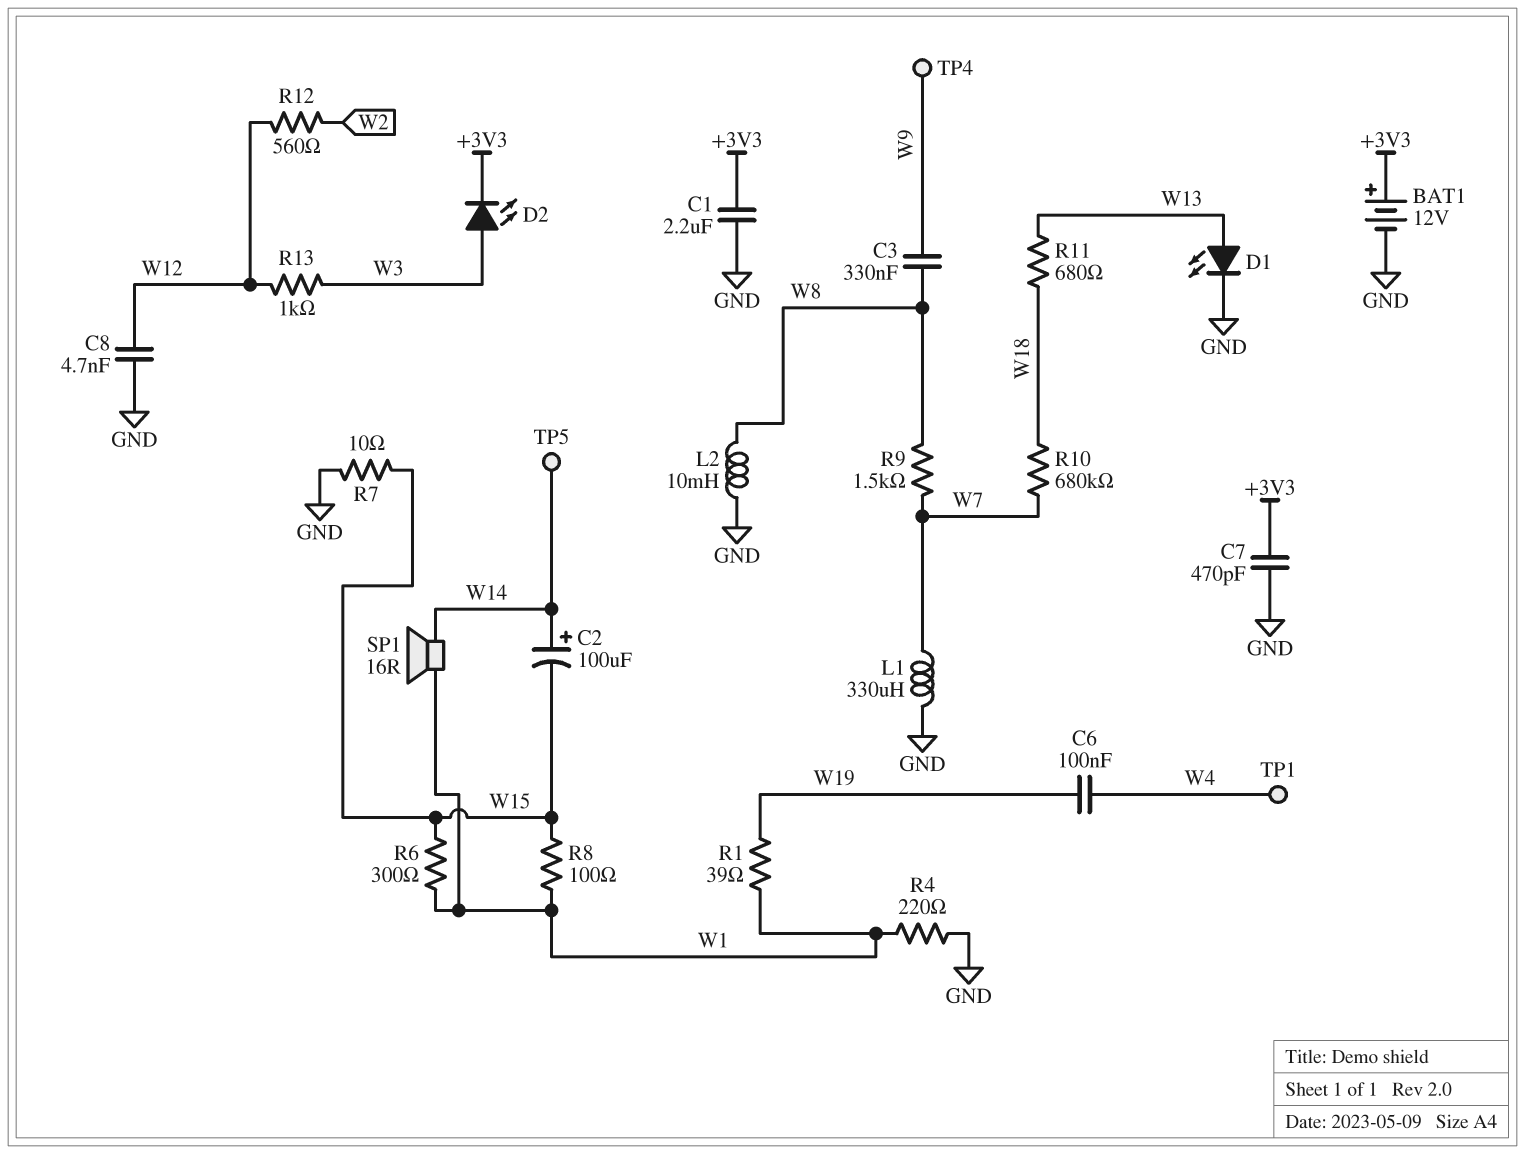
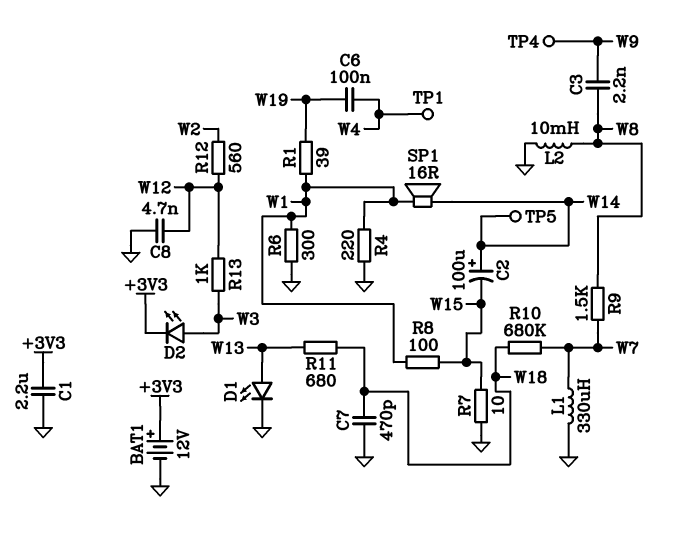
C3: 330nF (W8, W9) -> 2.2nF (W8, W9)
C7: 470pF (+3V3, GND) -> 470pF (GND, W18)
R6: 300 (W1, W15) -> 300 (GND, W1)

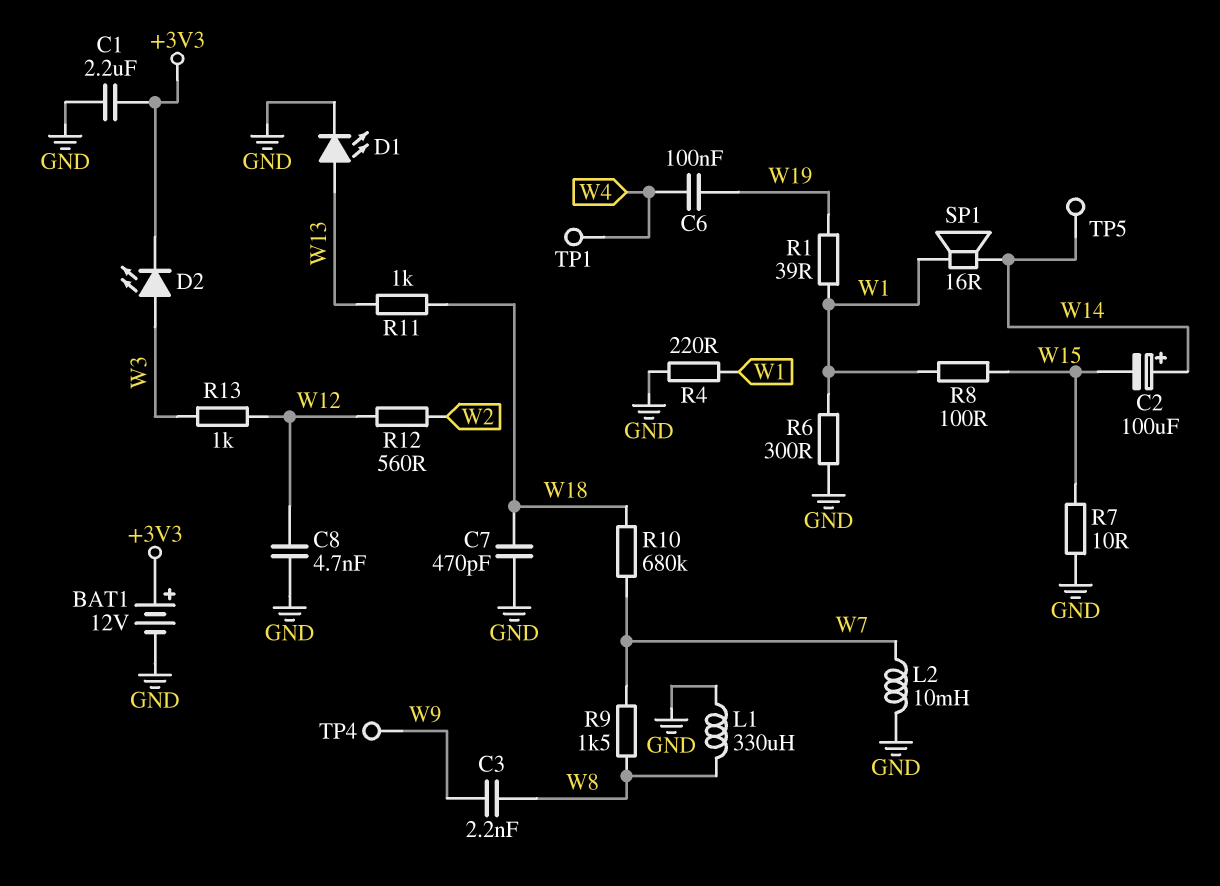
L1: 330uH (GND, W7) -> 330uH (GND, W8)
L2: 10mH (GND, W8) -> 10mH (GND, W7)
R11: 680 (W13, W18) -> 1k (W13, W18)

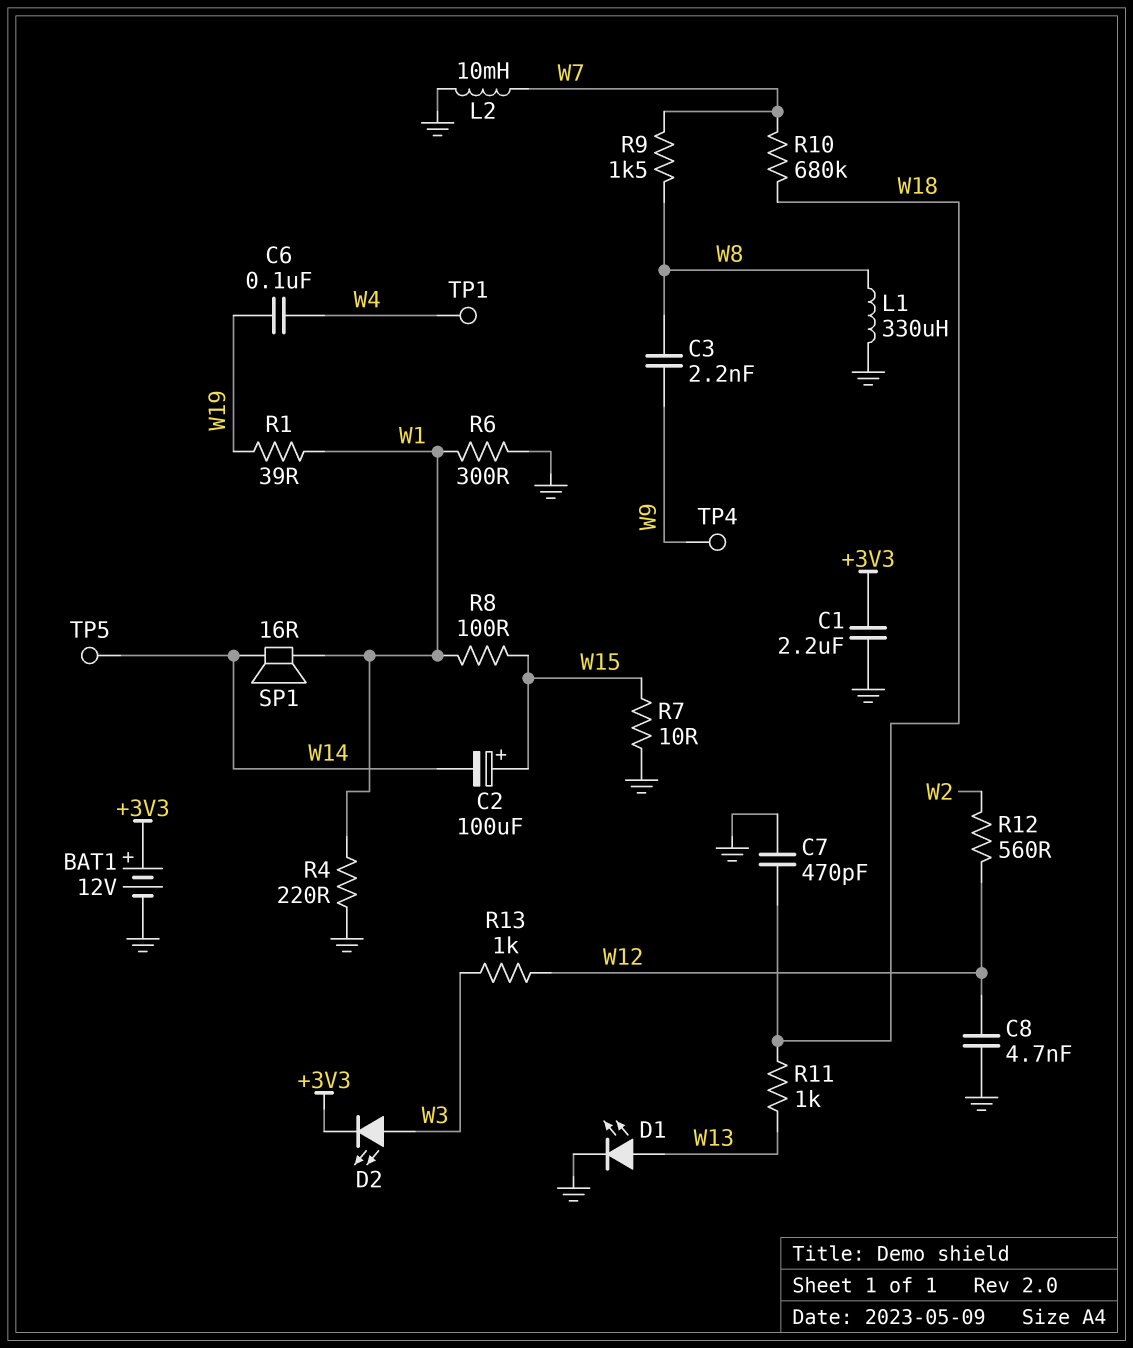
C2: 100uF (plus W14, minus W15) -> 100uF (plus W15, minus W14)

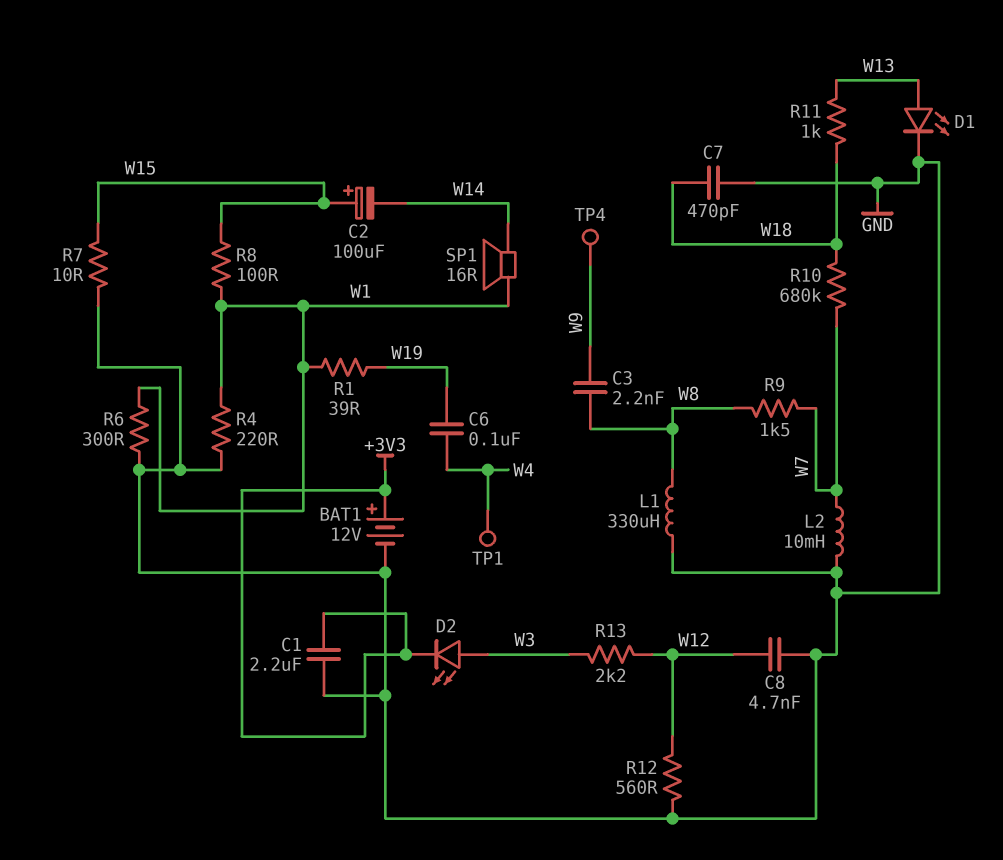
R12: 560 (W2, W12) -> 560 (GND, W12)
R13: 1k (W3, W12) -> 2.2k (W3, W12)
TP5: test point (W14) -> none

